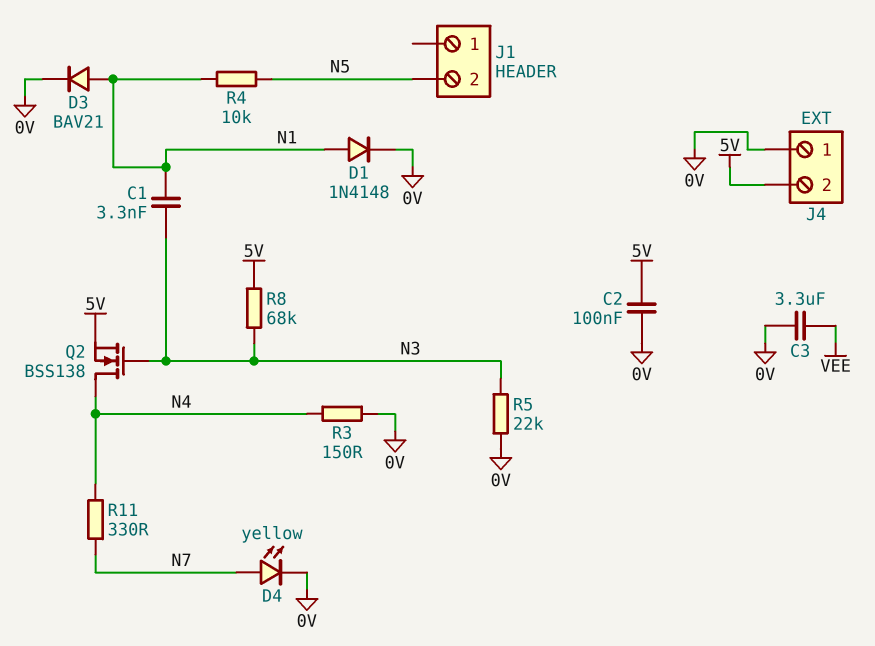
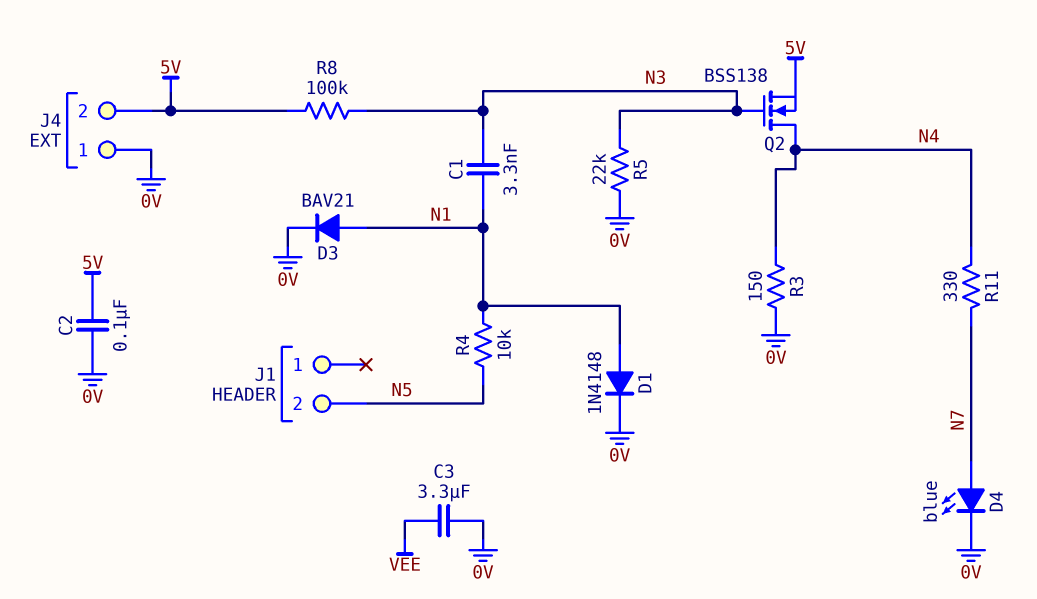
D4: LED yellow (A N7, K 0V) -> LED blue (A N7, K 0V)
R8: 68k (5V, N3) -> 100k (5V, N3)

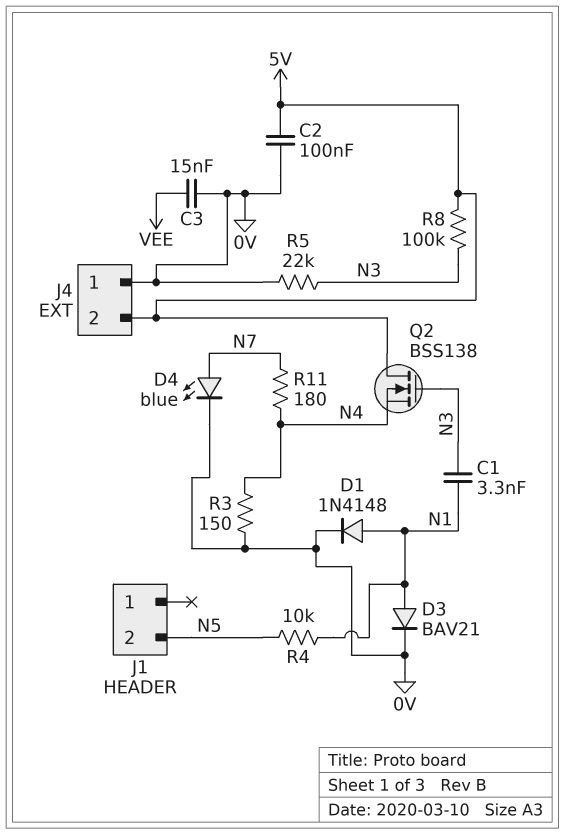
C3: 3.3uF (0V, VEE) -> 15nF (0V, VEE)
Q2: NMOS BSS138 (G N3, D N4, S 5V) -> NMOS BSS138 (G N3, D 5V, S N4)
R11: 330 (N4, N7) -> 180 (N4, N7)

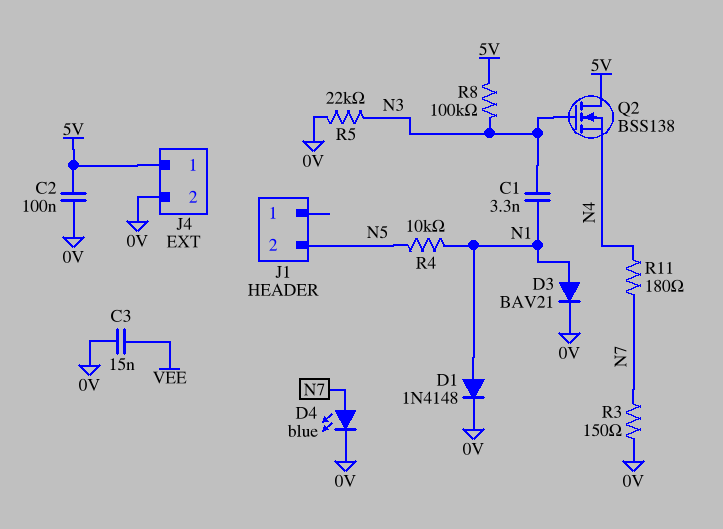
J4 pin 1: 0V -> 5V
J4 pin 2: 5V -> 0V
R3: 150 (0V, N4) -> 150 (0V, N7)

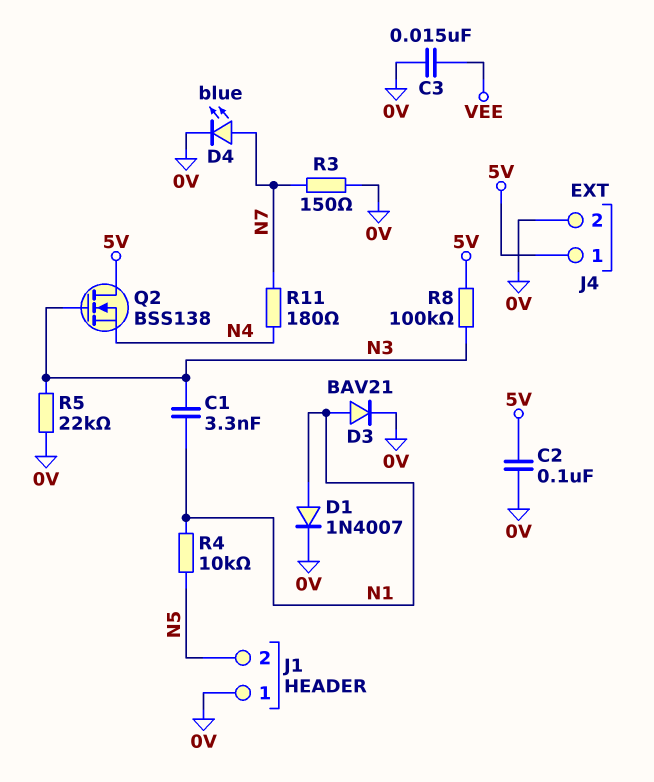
D1: diode 1N4148 (A N1, K 0V) -> diode 1N4007 (A N1, K 0V)
J1 pin 1: none -> 0V

